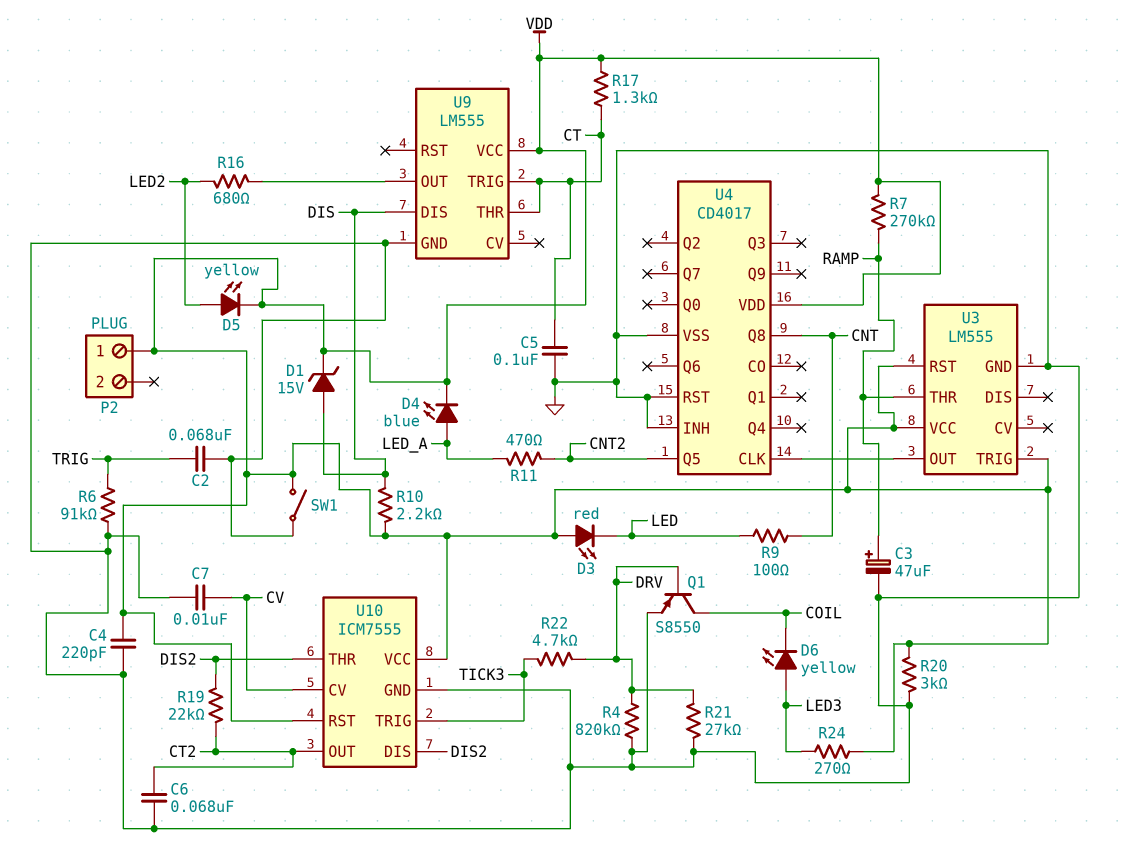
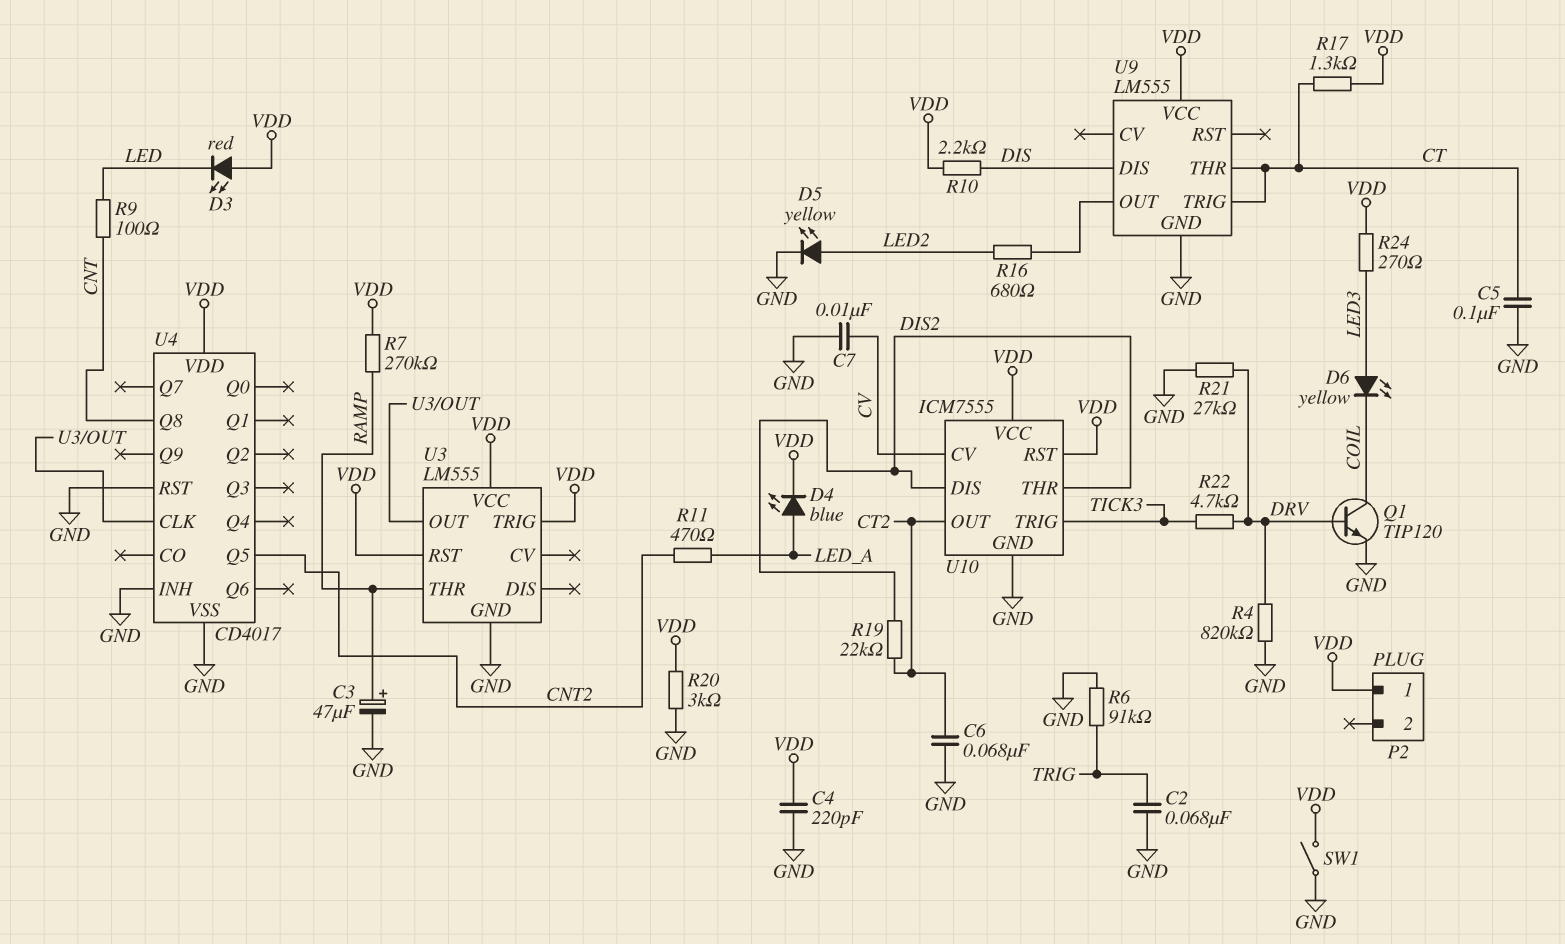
D1: zener 15V (A DIS, K VDD) -> none
D5: LED yellow (A LED2, K VDD) -> LED yellow (A LED2, K GND)
Q1: PNP S8550 (B DRV, C COIL, E GND) -> NPN TIP120 (B DRV, C COIL, E GND)

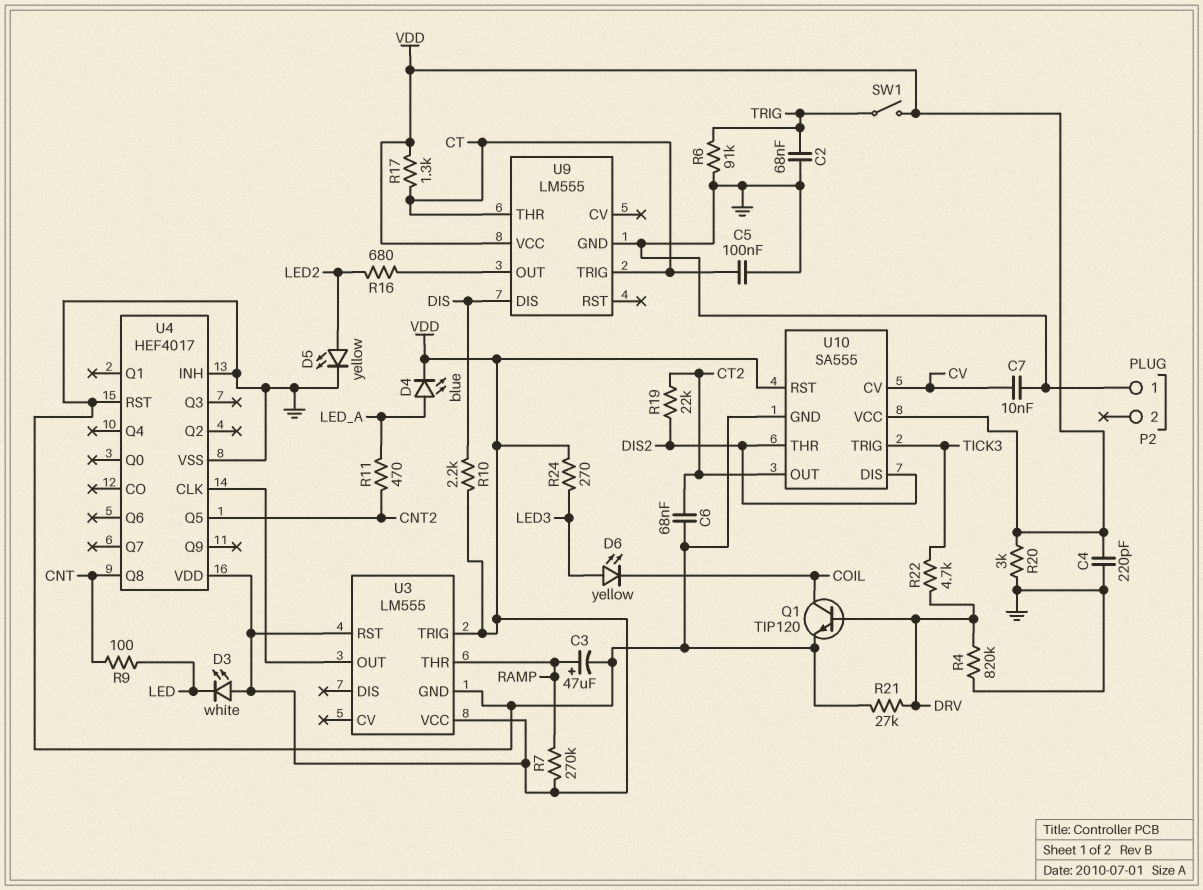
D3: LED red (A VDD, K LED) -> LED white (A VDD, K LED)
P2 pin 1: VDD -> GND
SW1: switch (GND, VDD) -> switch (TRIG, VDD)
U4: CD4017 -> HEF4017
U10: ICM7555 -> SA555

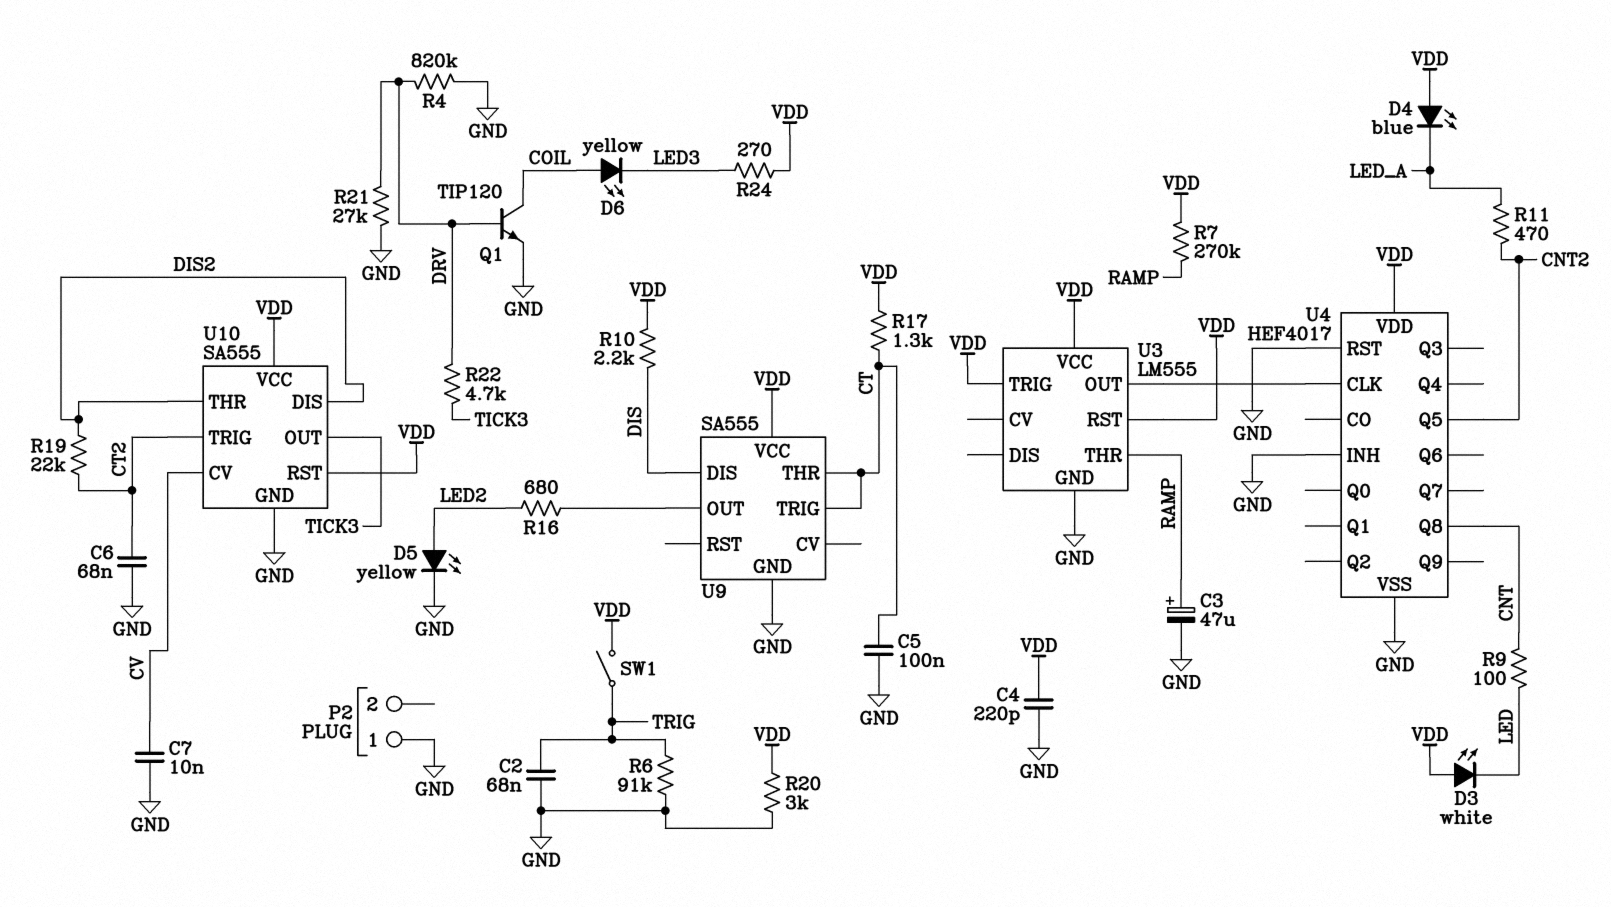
D4: LED blue (A LED_A, K VDD) -> LED blue (A VDD, K LED_A)
D6: LED yellow (A LED3, K COIL) -> LED yellow (A COIL, K LED3)
U9: LM555 -> SA555
U10 pin OUT: CT2 -> TICK3
U10 pin TRIG: TICK3 -> CT2

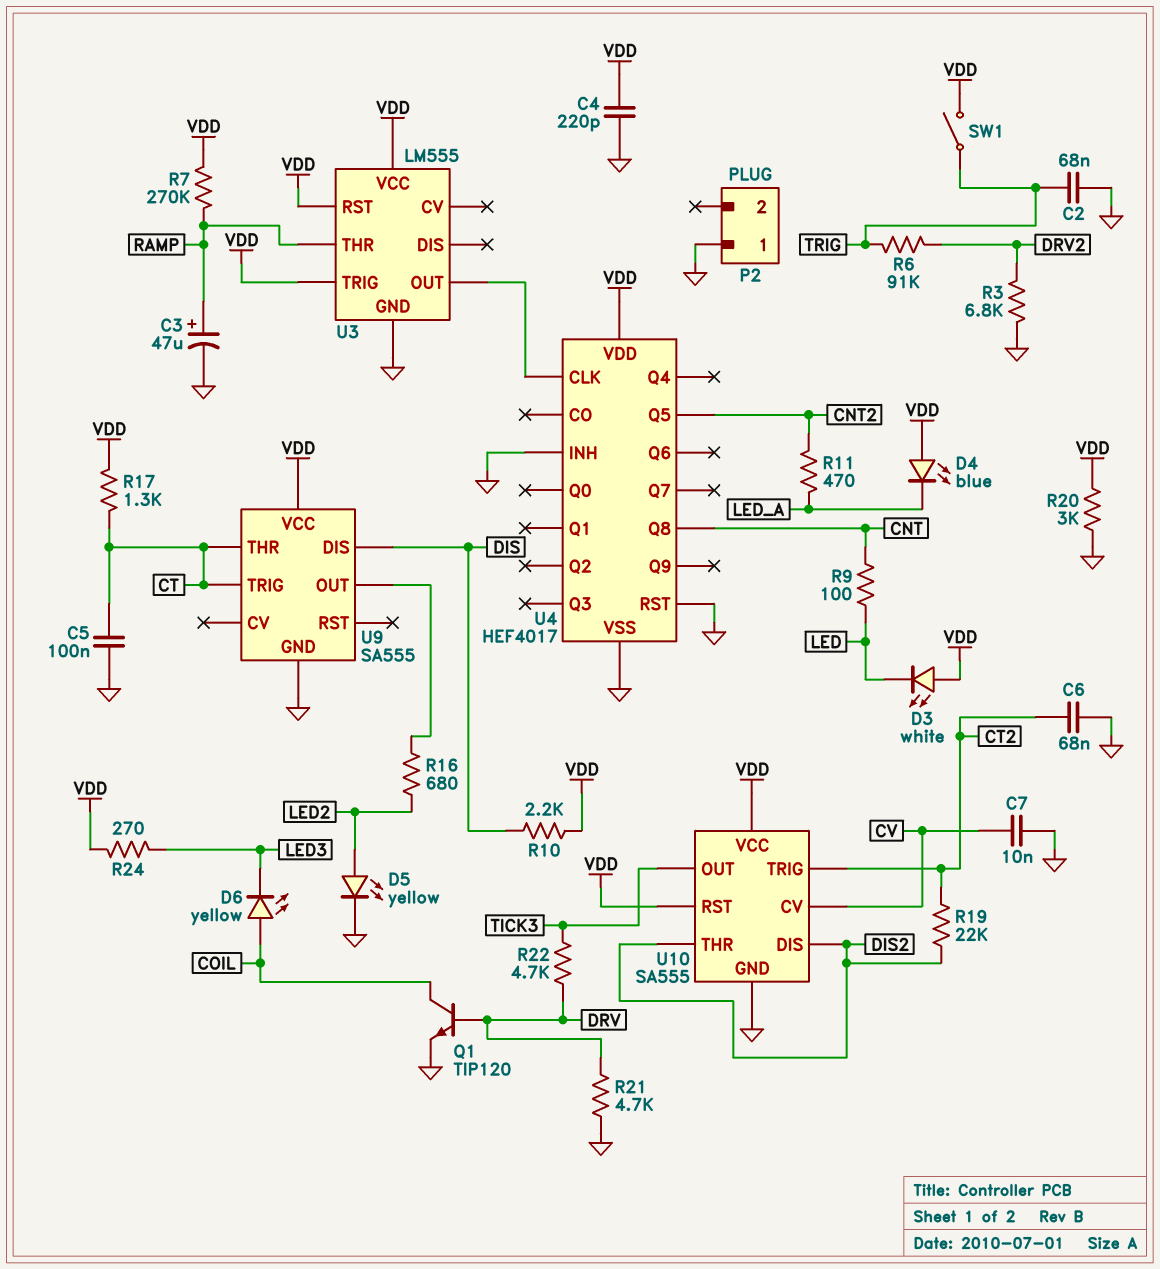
R3: none -> 6.8k (DRV2, GND)
R4: 820k (DRV, GND) -> none
R6: 91k (GND, TRIG) -> 91k (DRV2, TRIG)
R21: 27k (DRV, GND) -> 4.7k (DRV, GND)

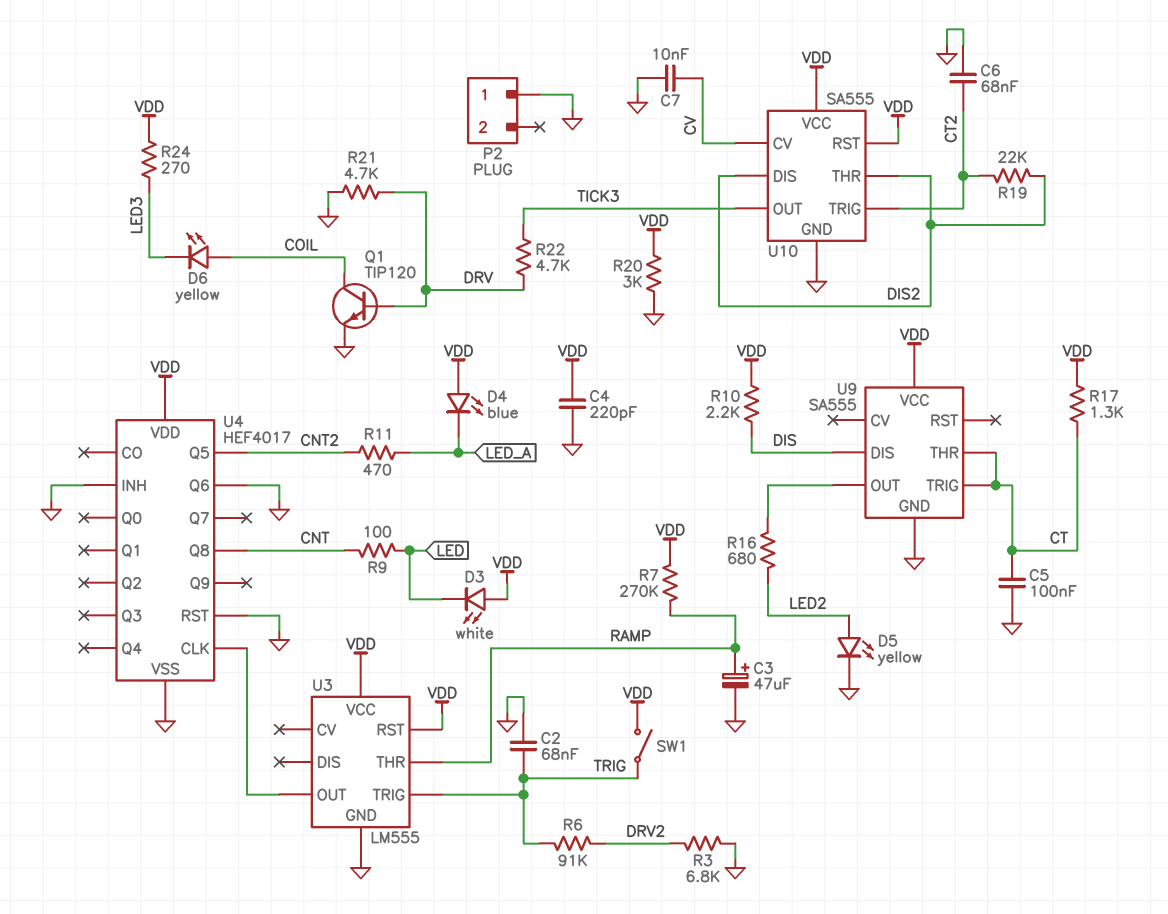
U3 pin TRIG: VDD -> TRIG
U4 pin Q6: none -> GND

